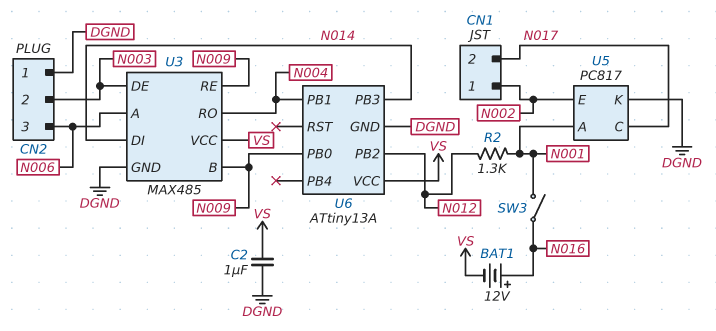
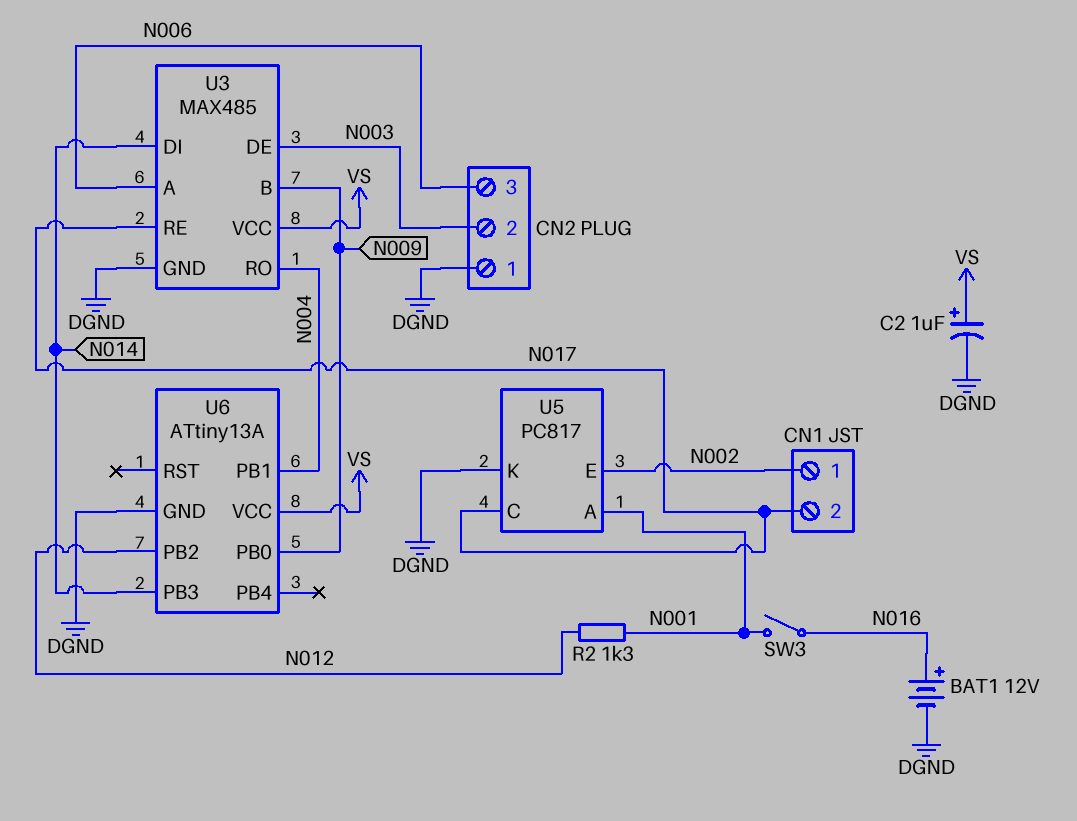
BAT1: 12V (plus N016, minus VS) -> 12V (plus N016, minus DGND)
C2: 1uF (DGND, VS) -> 1uF (plus VS, minus DGND)
U3 pin RE: N009 -> N017

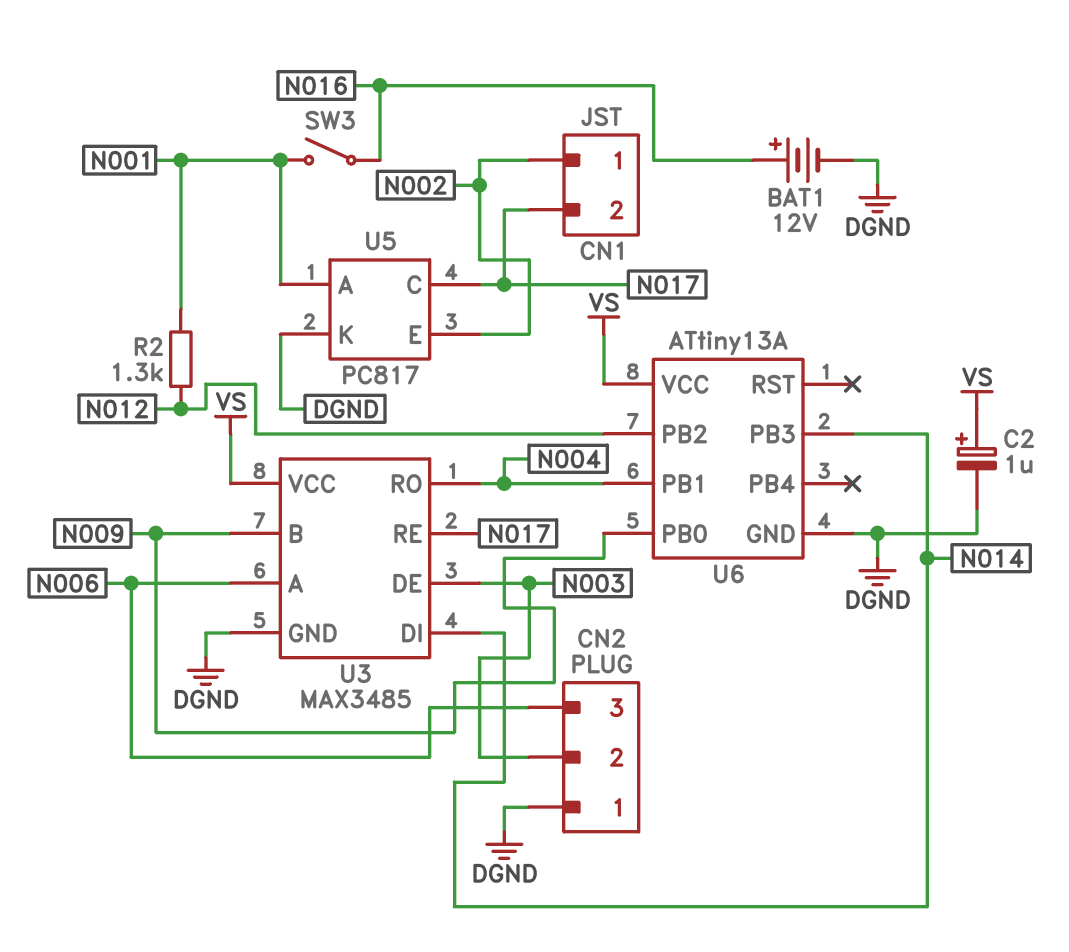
U3: MAX485 -> MAX3485

